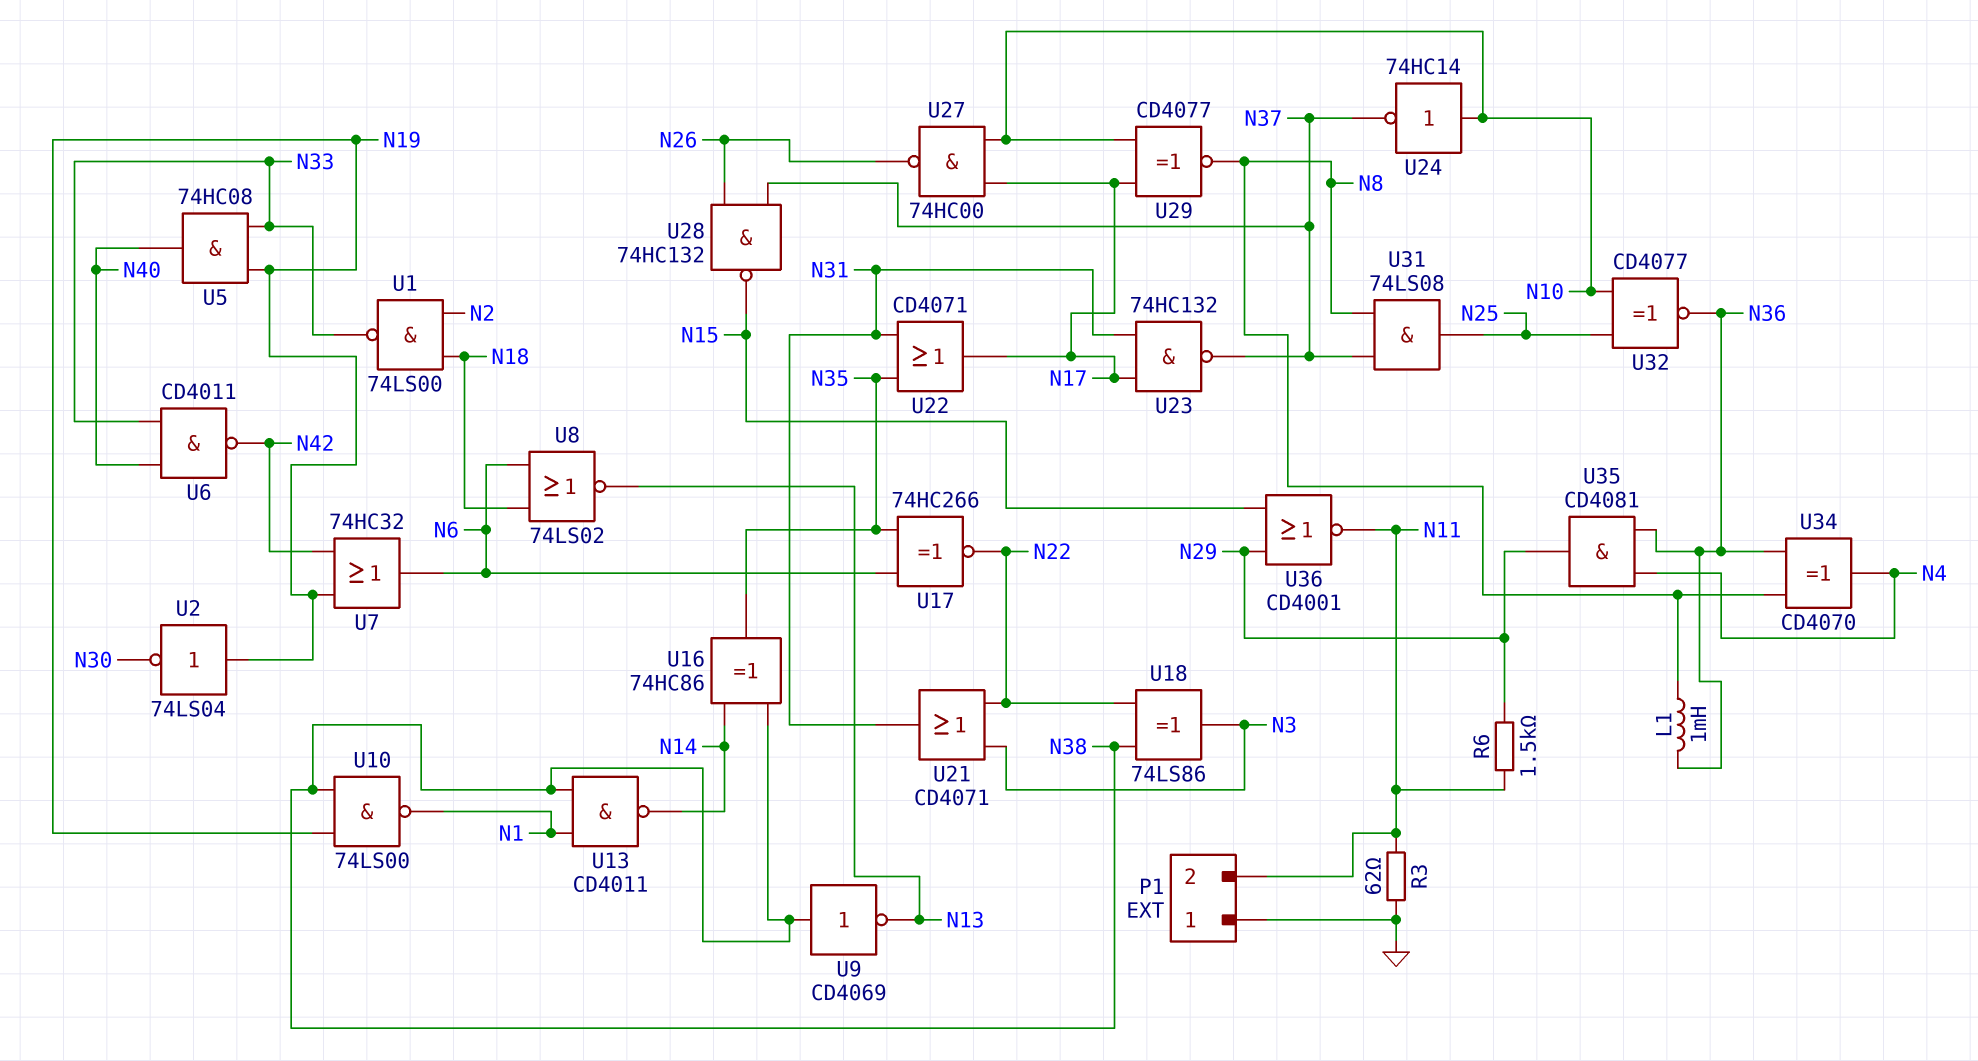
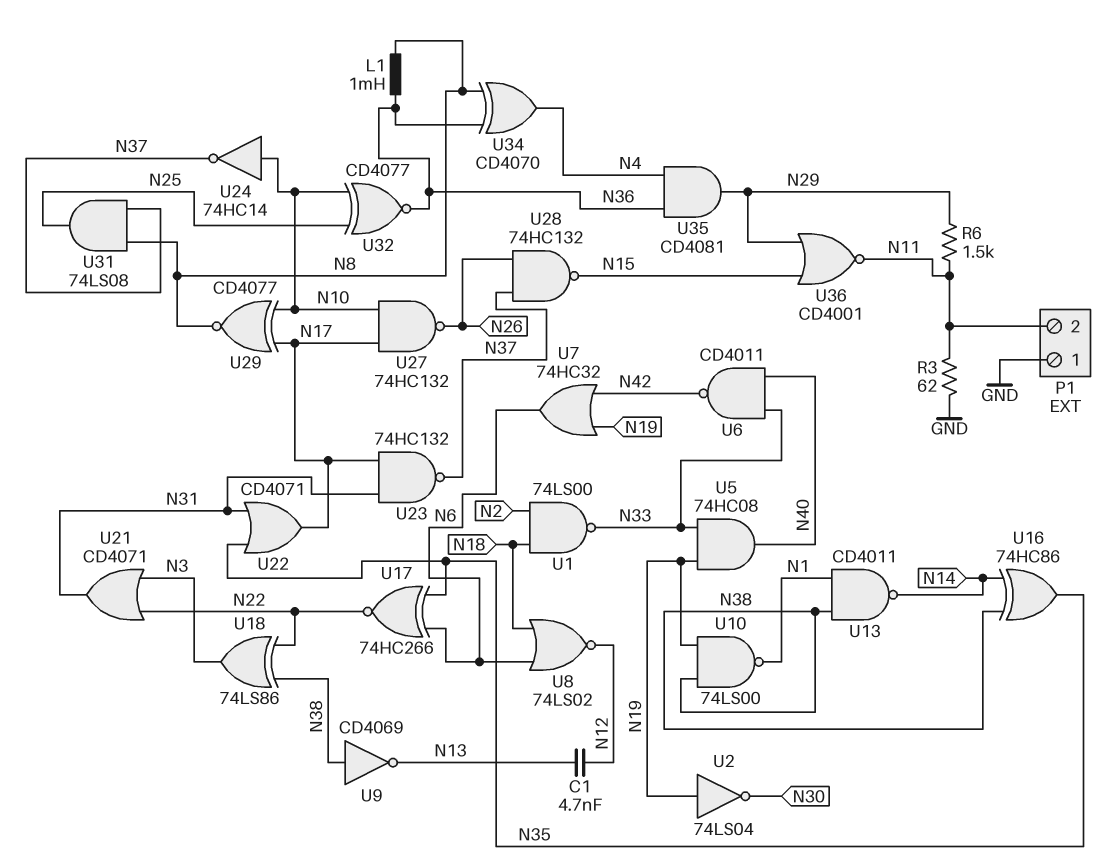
C1: none -> 4.7nF (N12, N13)
U8: NOR 74LS02 (in N6, in N18, out N13) -> NOR 74LS02 (in N6, in N18, out N12)
U27: NAND 74HC00 (in N10, in N17, out N26) -> NAND 74HC132 (in N10, in N17, out N26)

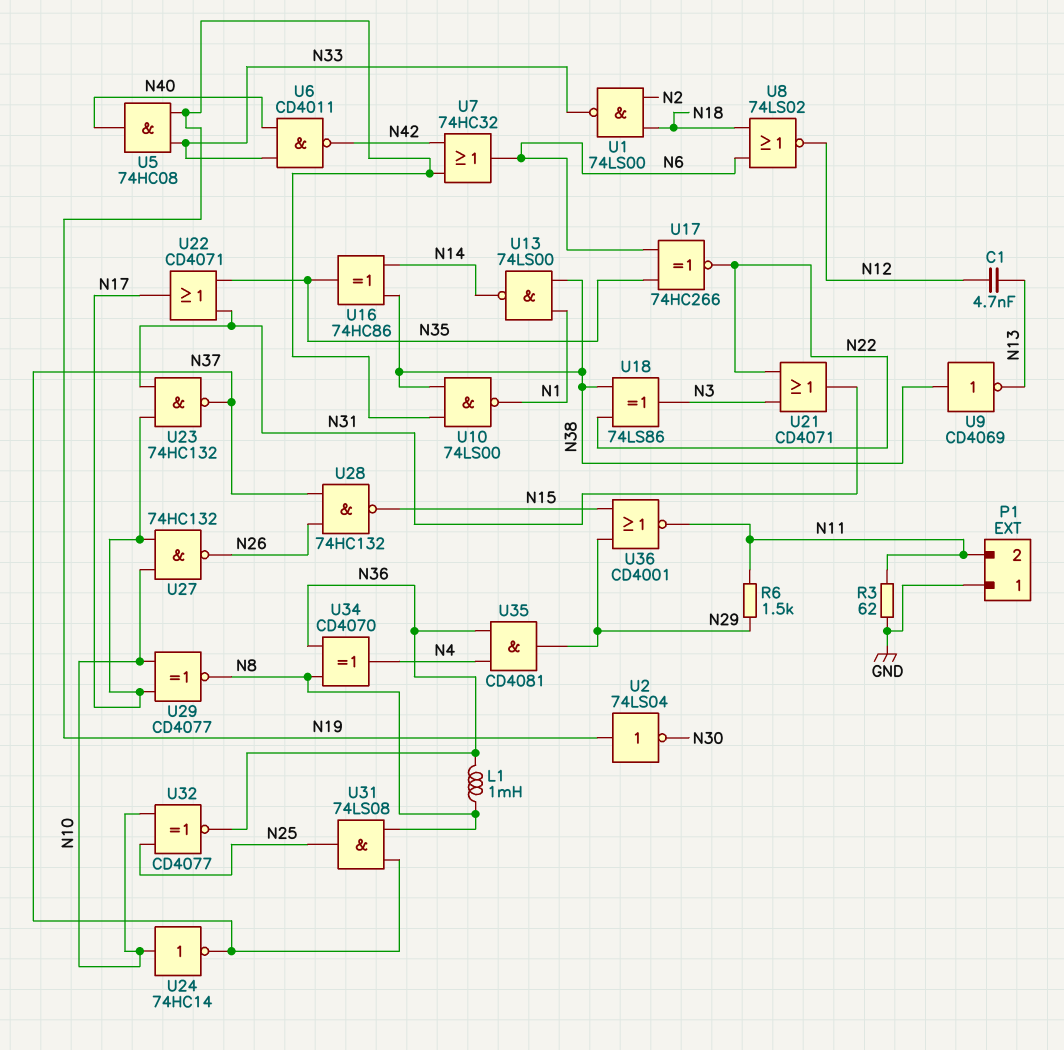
U13: NAND CD4011 (in N1, in N38, out N14) -> NAND 74LS00 (in N1, in N38, out N14)

